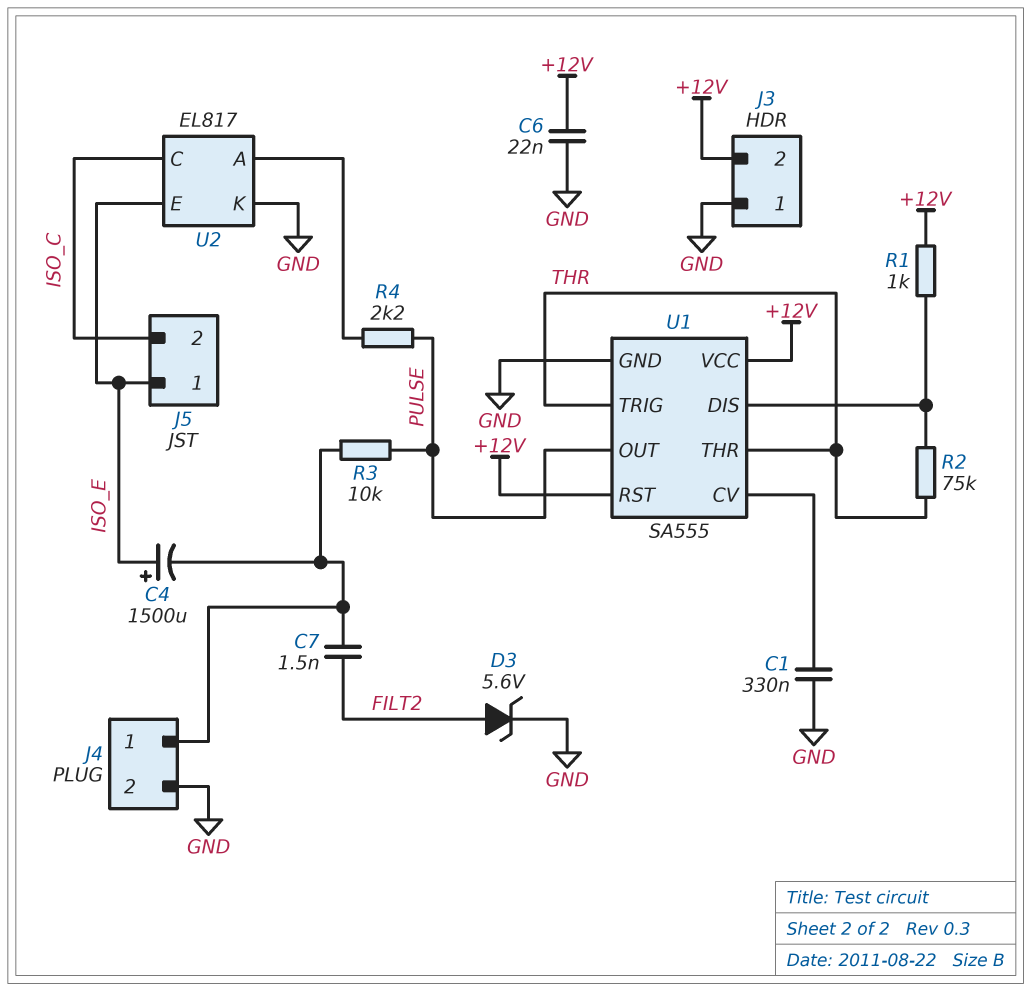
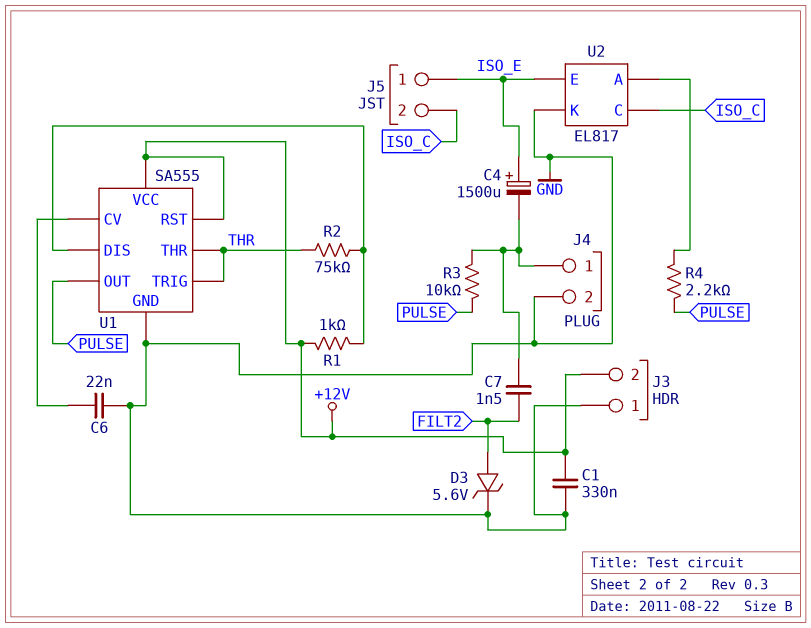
C1: 330nF (GND, U1/CV) -> 330nF (+12V, GND)
C6: 22nF (+12V, GND) -> 22nF (GND, U1/CV)

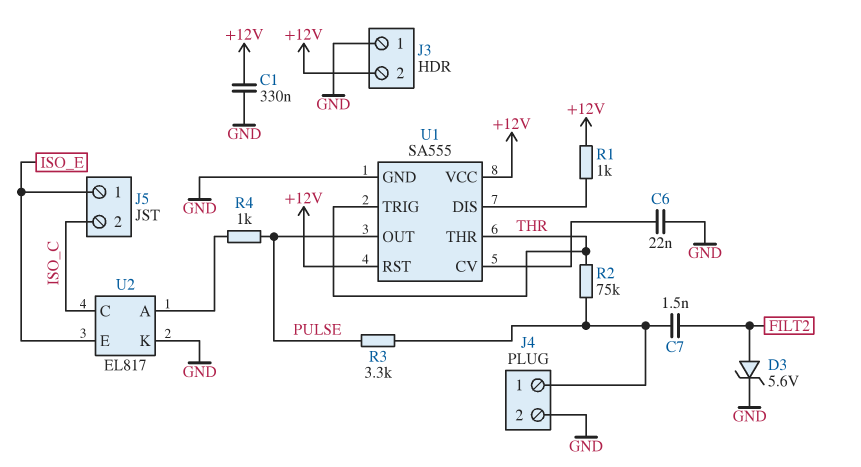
C4: 1500uF (plus ISO_E, minus J4/1) -> none
R2: 75k (THR, U1/DIS) -> 75k (J4/1, THR)
R3: 10k (J4/1, PULSE) -> 3.3k (J4/1, PULSE)
R4: 2.2k (PULSE, U2/A) -> 1k (PULSE, U2/A)

